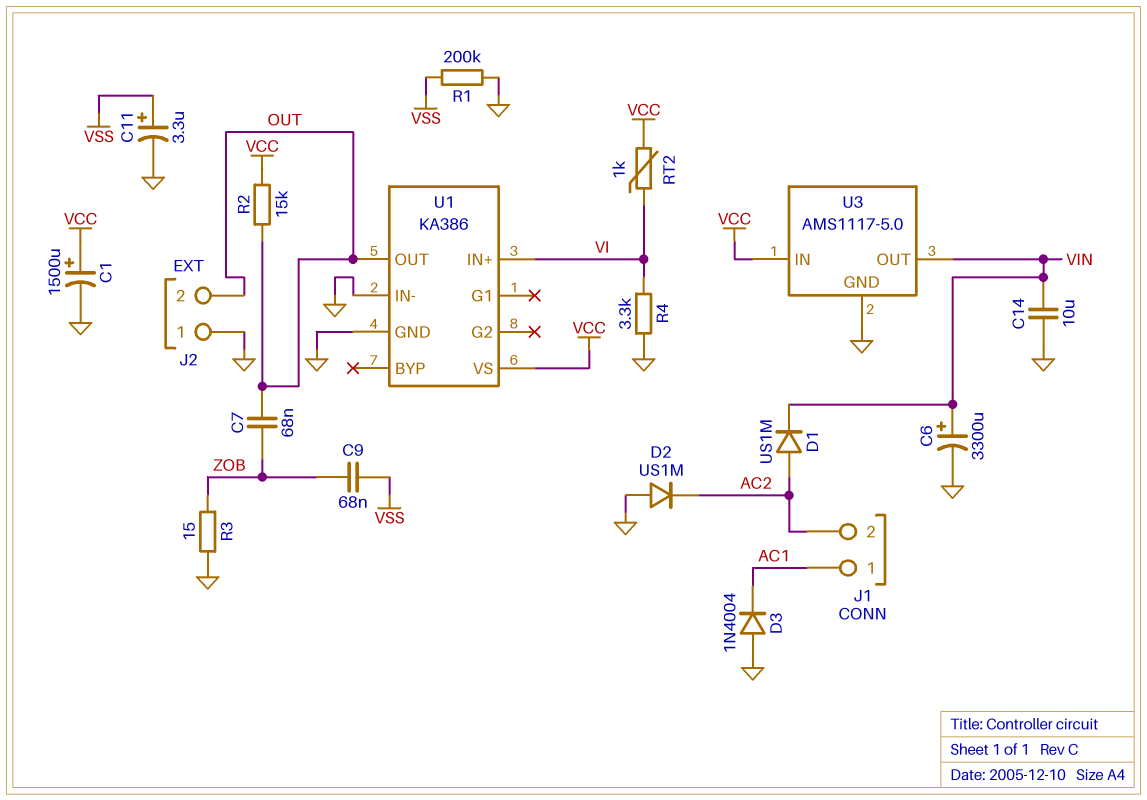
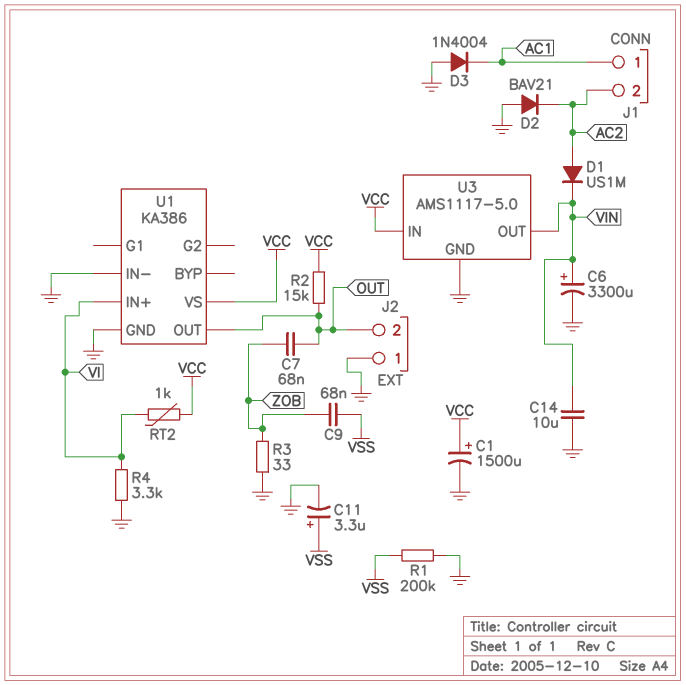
D2: diode US1M (A GND, K AC2) -> diode BAV21 (A GND, K AC2)
R3: 15 (GND, ZOB) -> 33 (GND, ZOB)

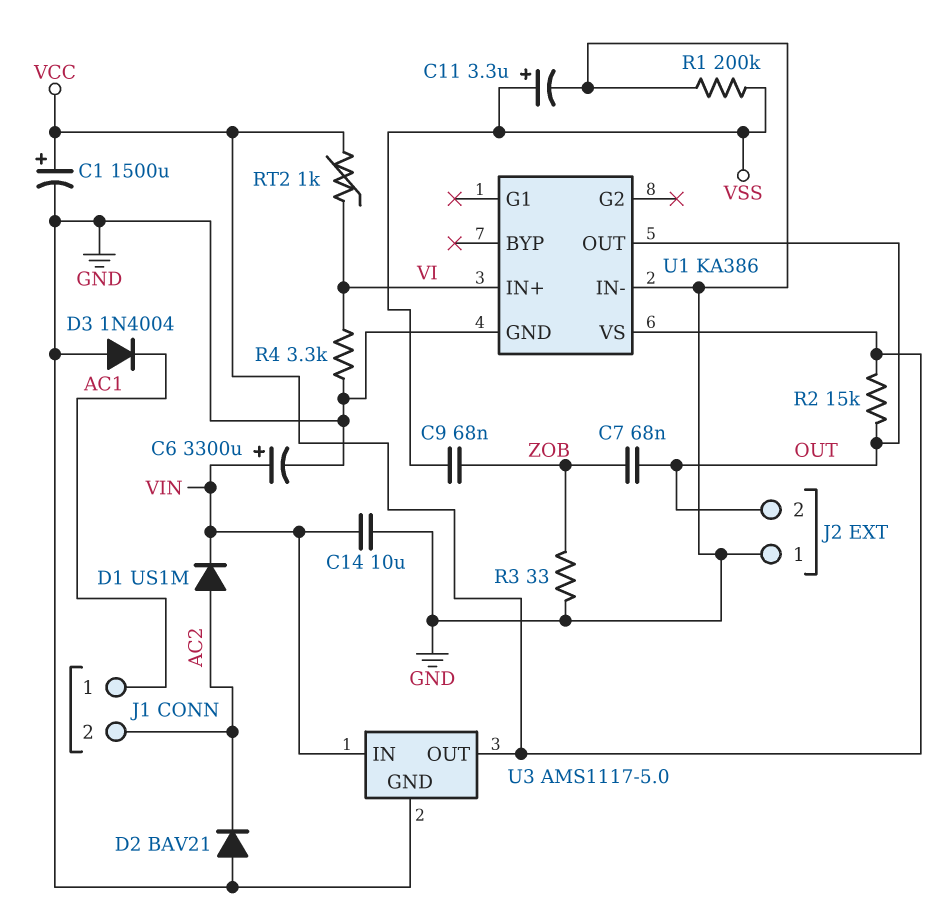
U3 pin IN: VCC -> VIN
U3 pin OUT: VIN -> VCC

